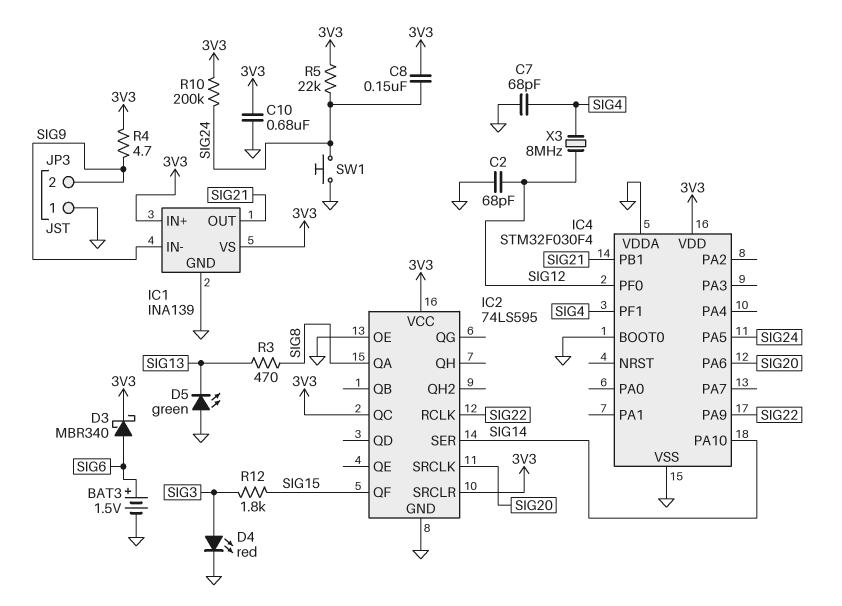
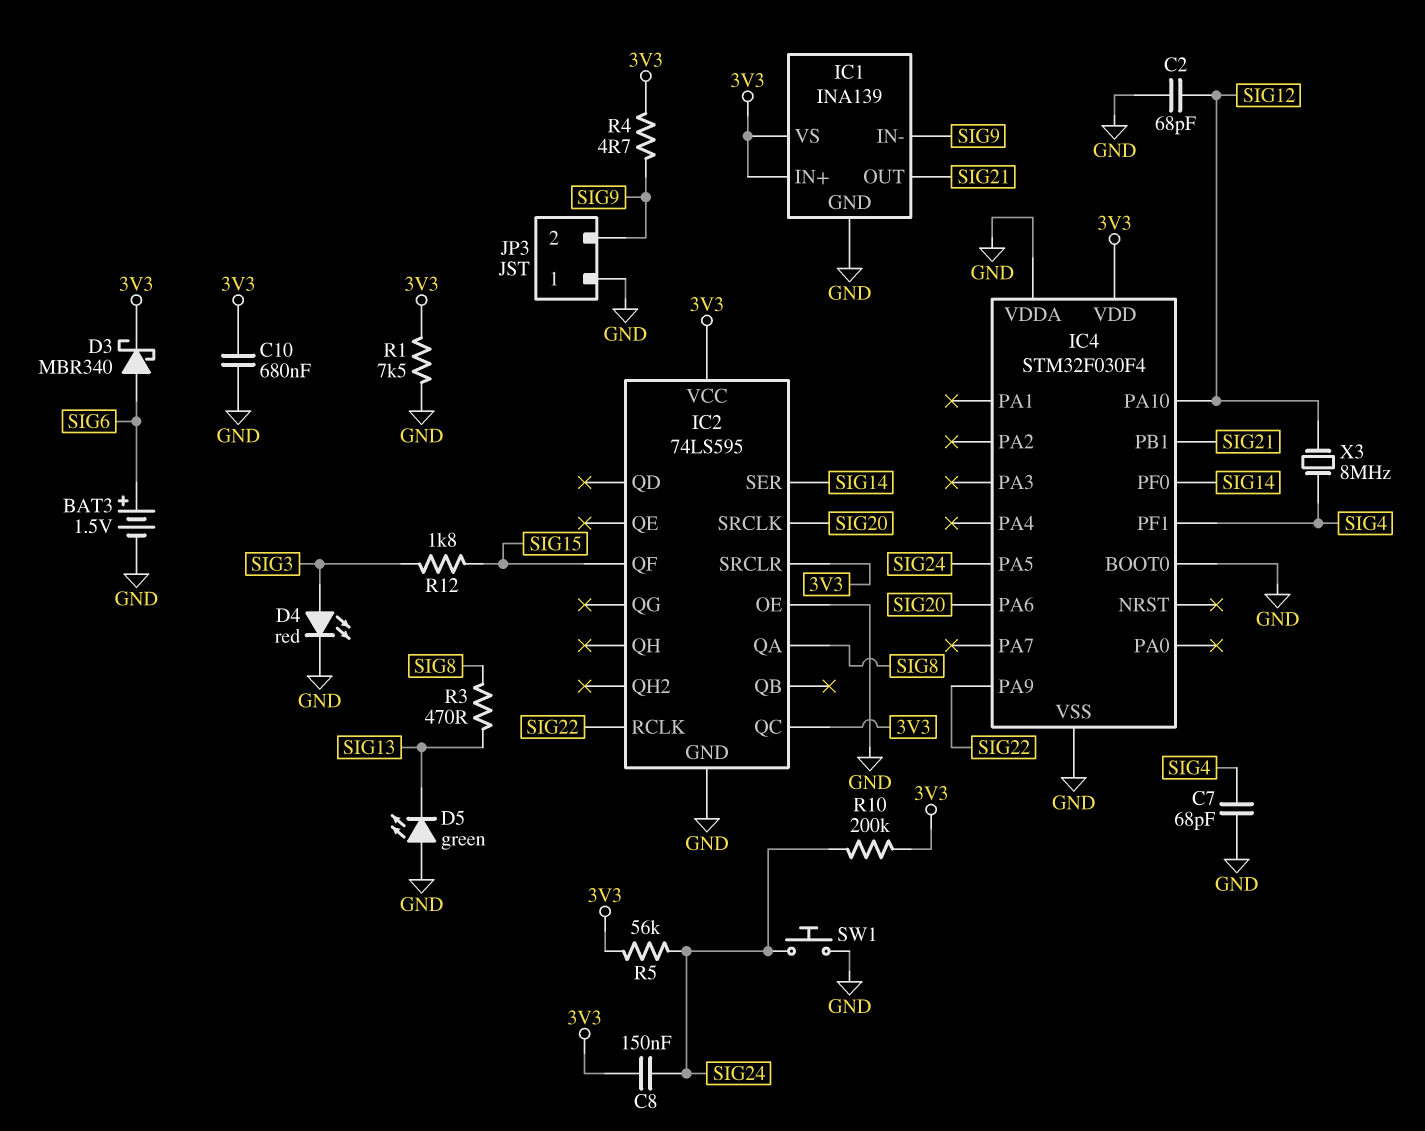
IC4 pin PA10: SIG14 -> SIG12
IC4 pin PF0: SIG12 -> SIG14
R1: none -> 7.5k (3V3, GND)
R5: 22k (3V3, SIG24) -> 56k (3V3, SIG24)

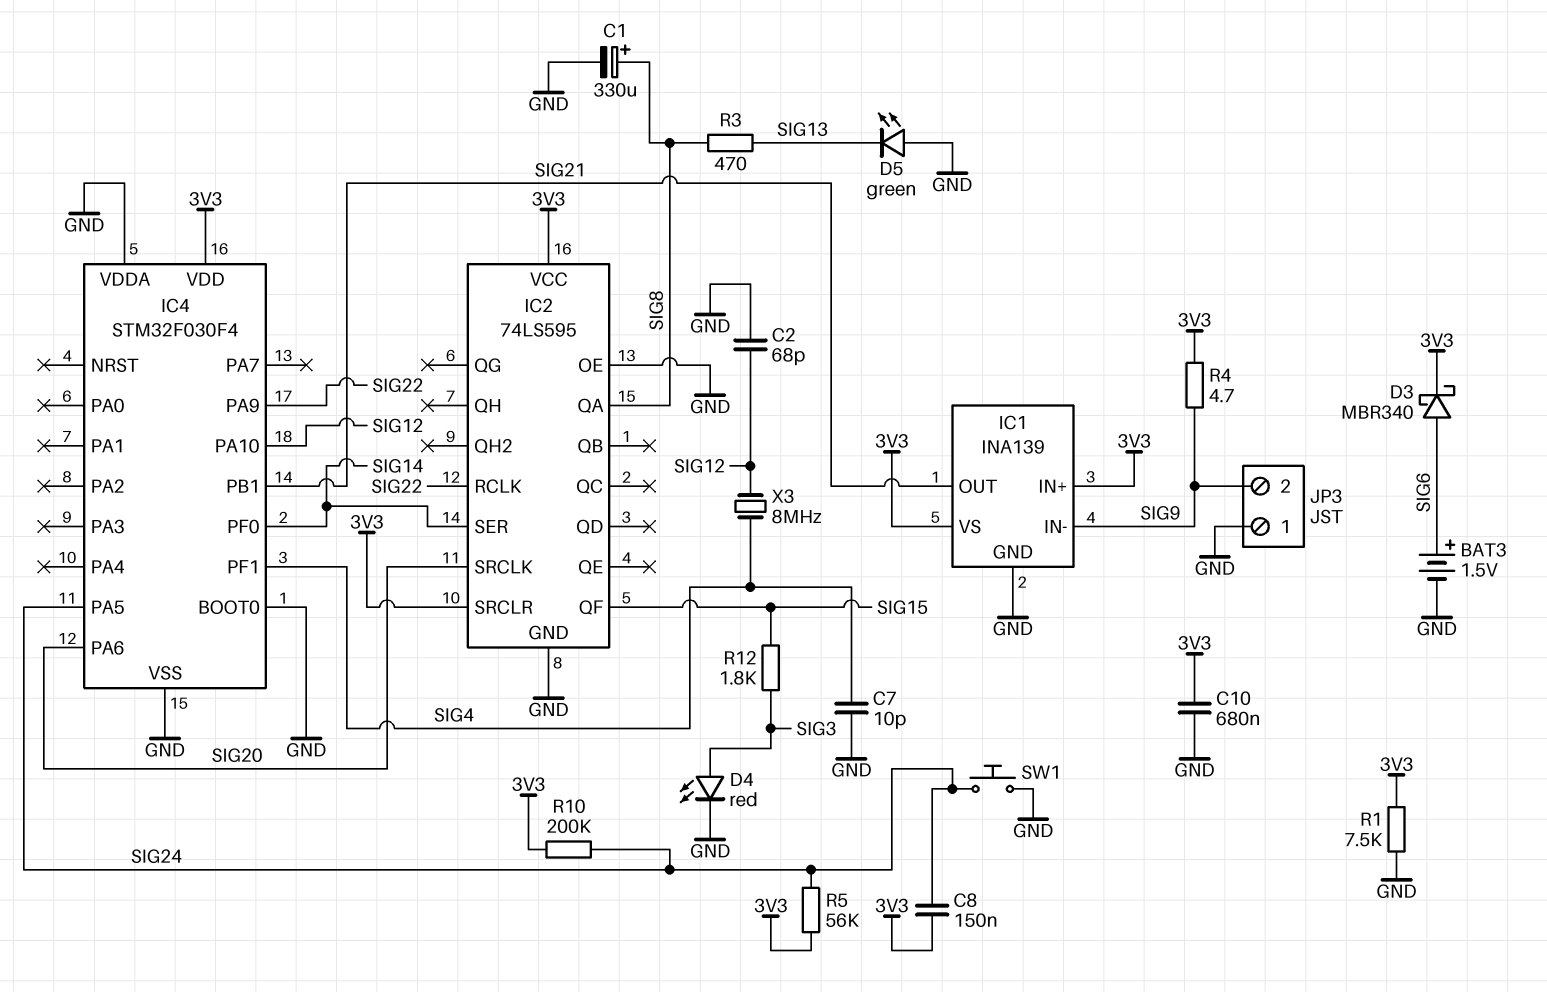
C1: none -> 330uF (plus SIG8, minus GND)
C7: 68pF (GND, SIG4) -> 10pF (GND, SIG4)
IC2 pin QC: 3V3 -> none

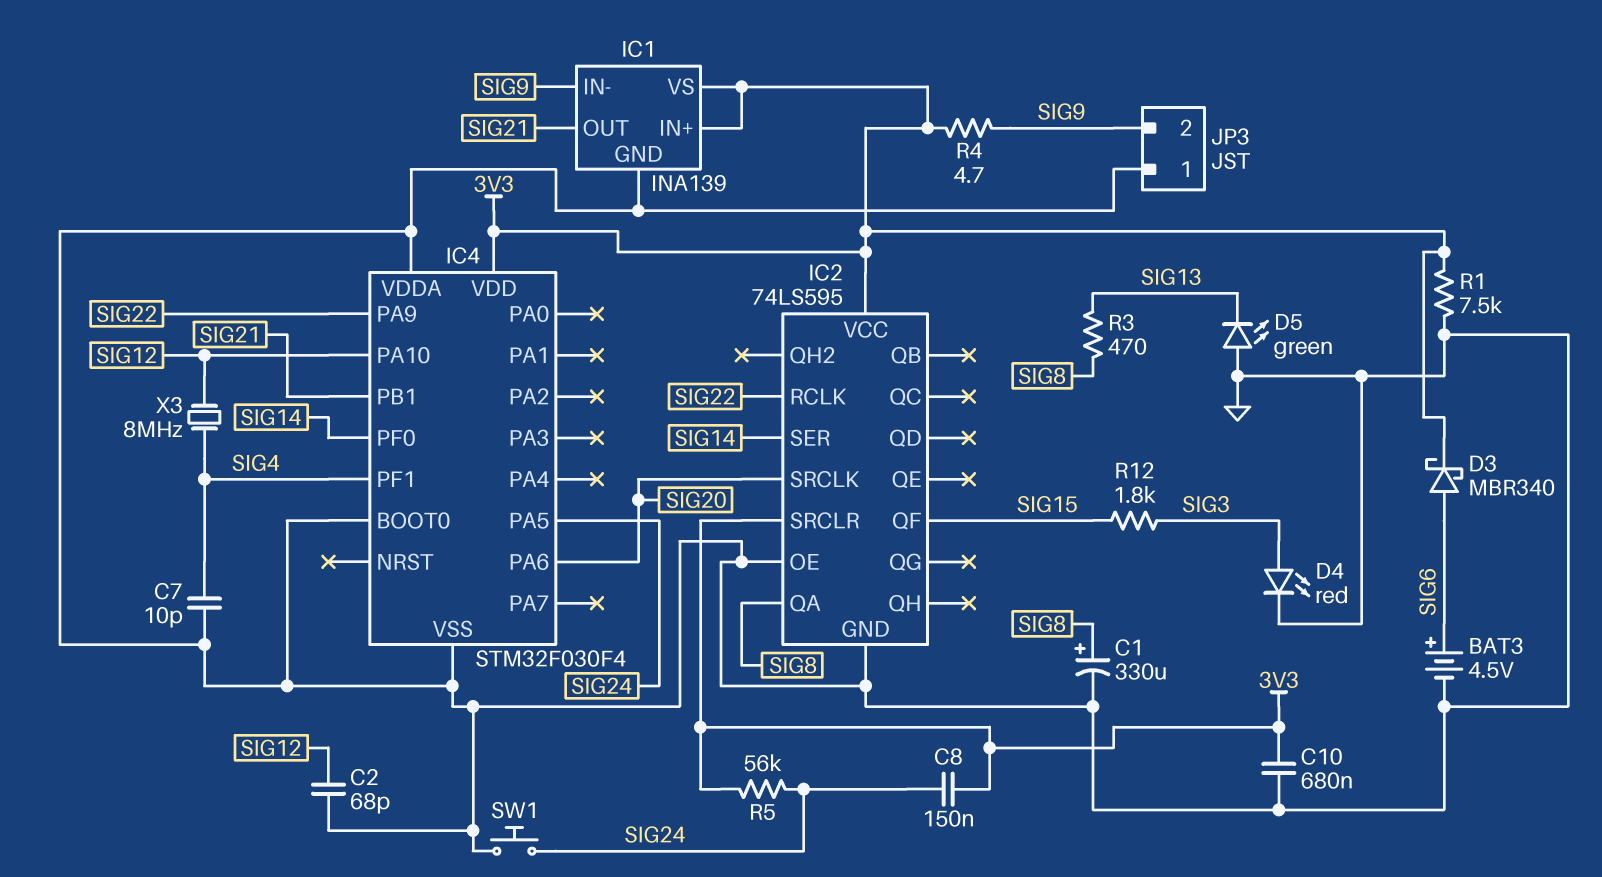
BAT3: 1.5V (plus SIG6, minus GND) -> 4.5V (plus SIG6, minus GND)
R10: 200k (3V3, SIG24) -> none

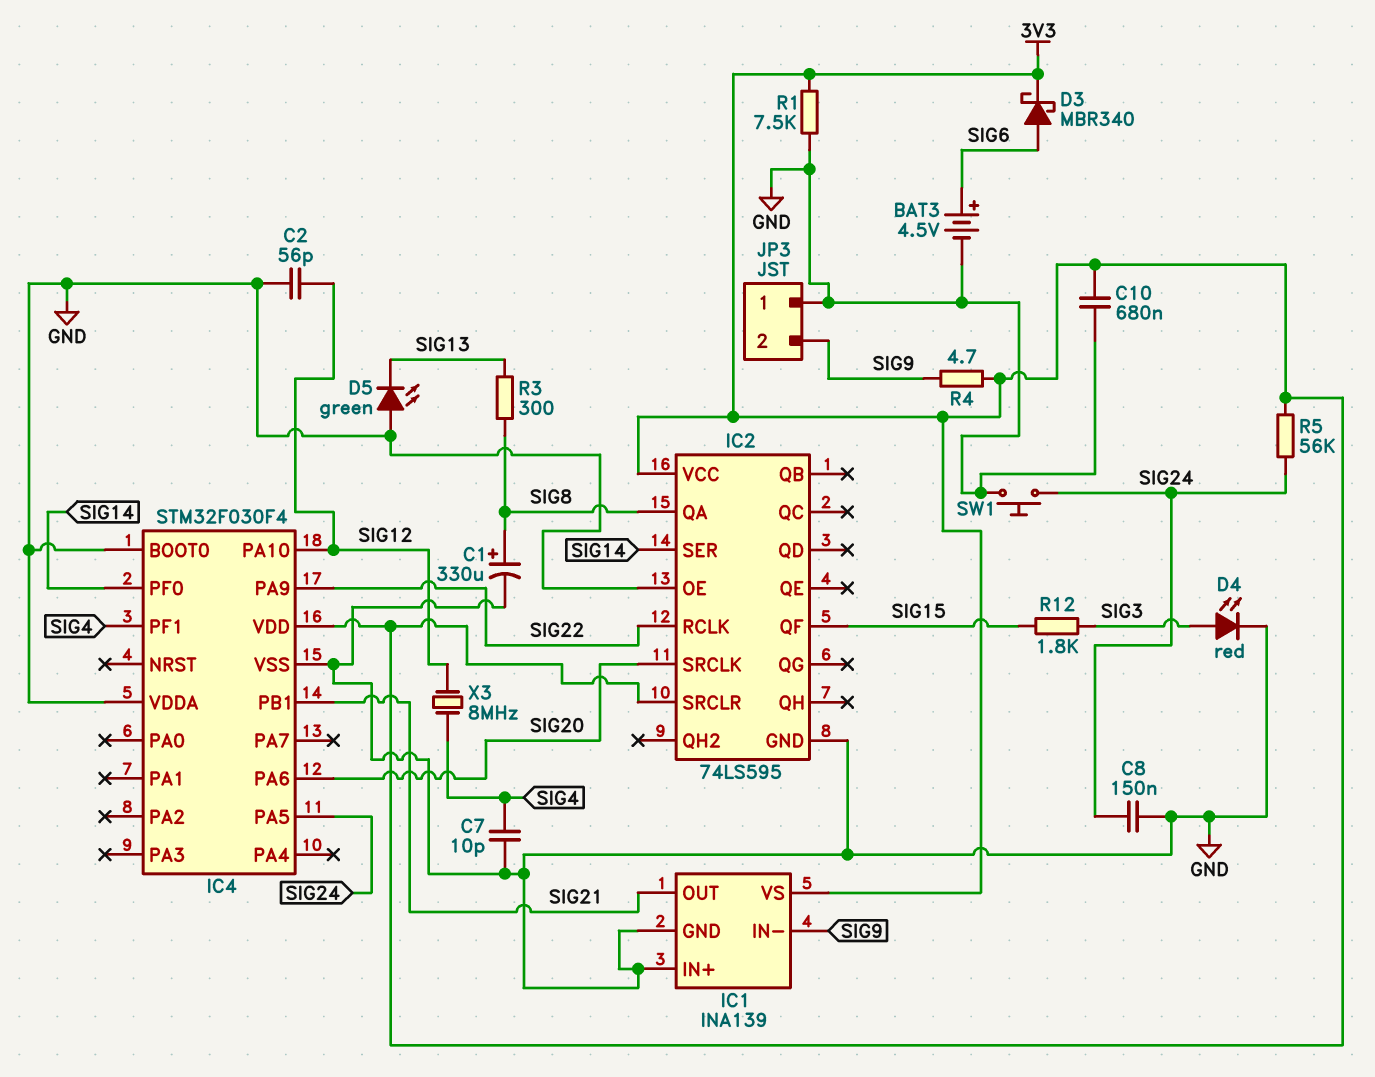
C2: 68pF (GND, SIG12) -> 56pF (GND, SIG12)
C8: 150nF (3V3, SIG24) -> 150nF (GND, SIG24)
IC1 pin IN+: 3V3 -> GND
R3: 470 (SIG8, SIG13) -> 300 (SIG8, SIG13)

